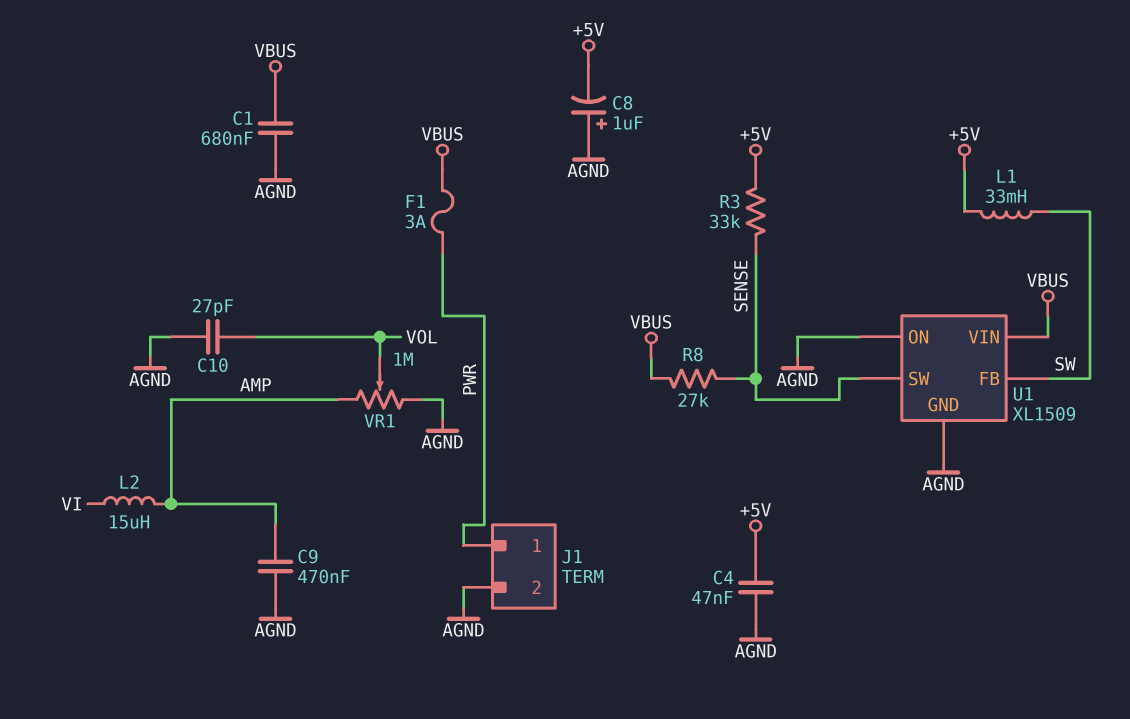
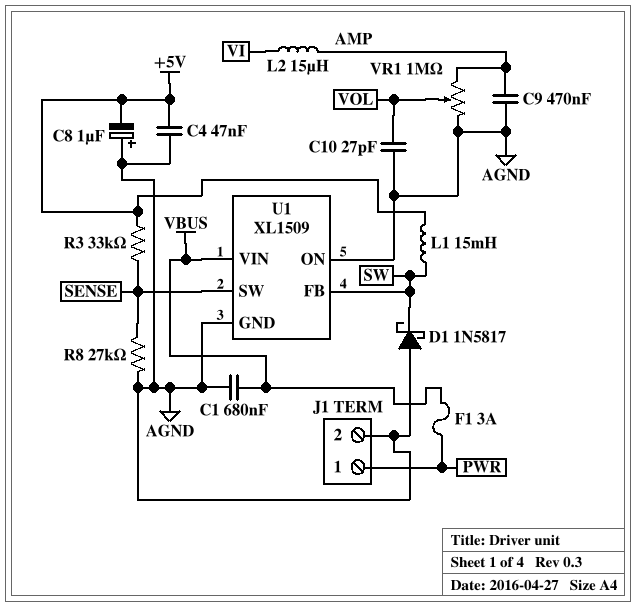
D1: none -> schottky 1N5817 (A AGND, K SW)
L1: 33mH (+5V, SW) -> 15mH (+5V, SW)
R8: 27k (SENSE, VBUS) -> 27k (AGND, SENSE)

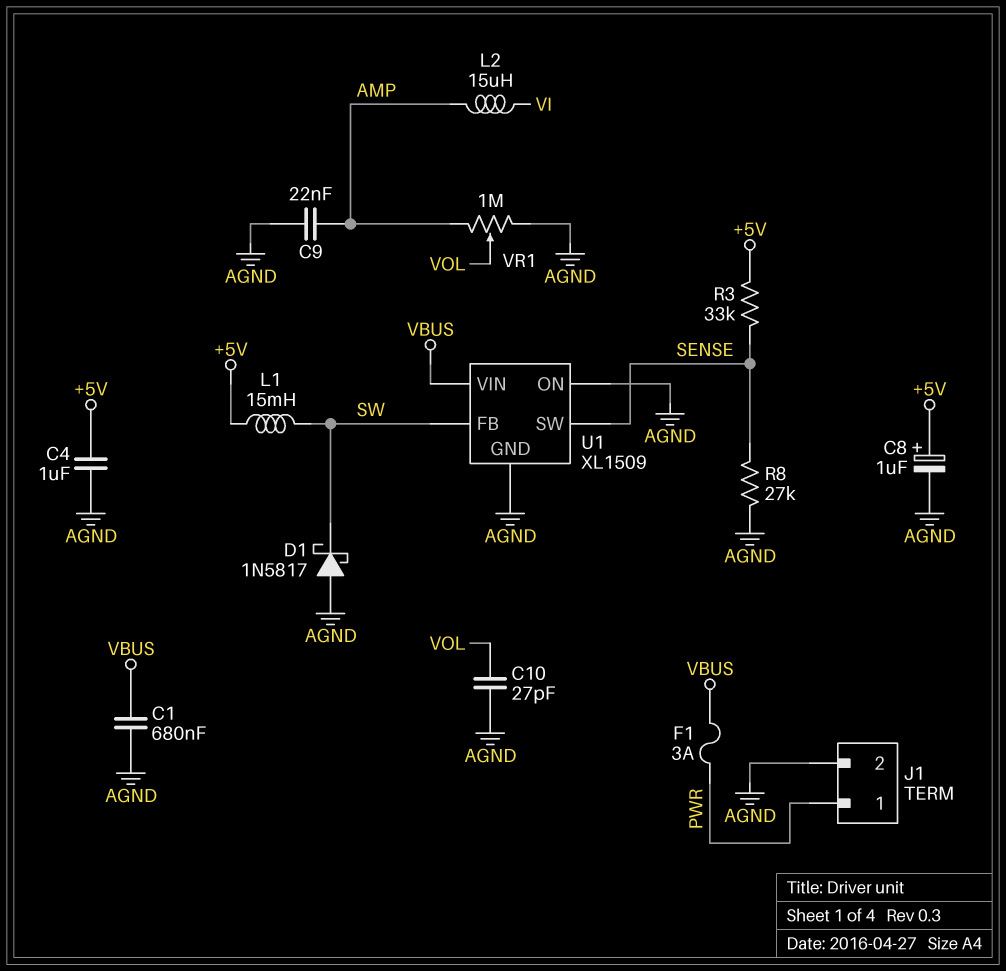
C4: 47nF (+5V, AGND) -> 1uF (+5V, AGND)
C8: 1uF (plus AGND, minus +5V) -> 1uF (plus +5V, minus AGND)
C9: 470nF (AGND, AMP) -> 22nF (AGND, AMP)

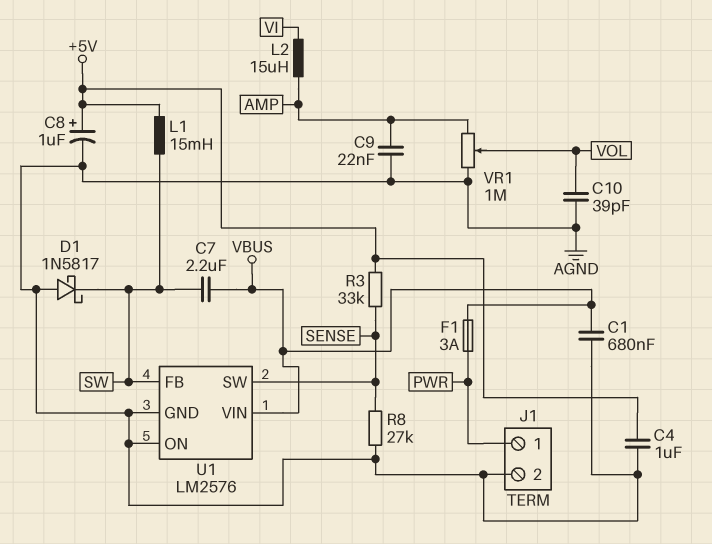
C7: none -> 2.2uF (SW, VBUS)
C10: 27pF (AGND, VOL) -> 39pF (AGND, VOL)
U1: XL1509 -> LM2576

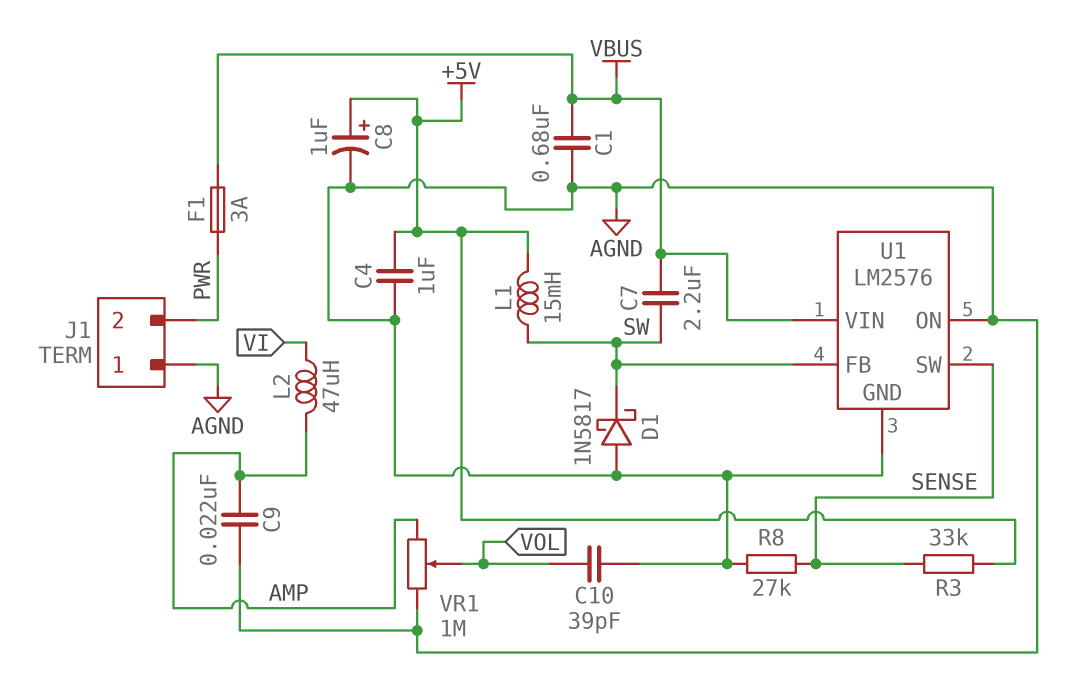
J1 pin 1: PWR -> AGND
J1 pin 2: AGND -> PWR
L2: 15uH (AMP, VI) -> 47uH (AMP, VI)

